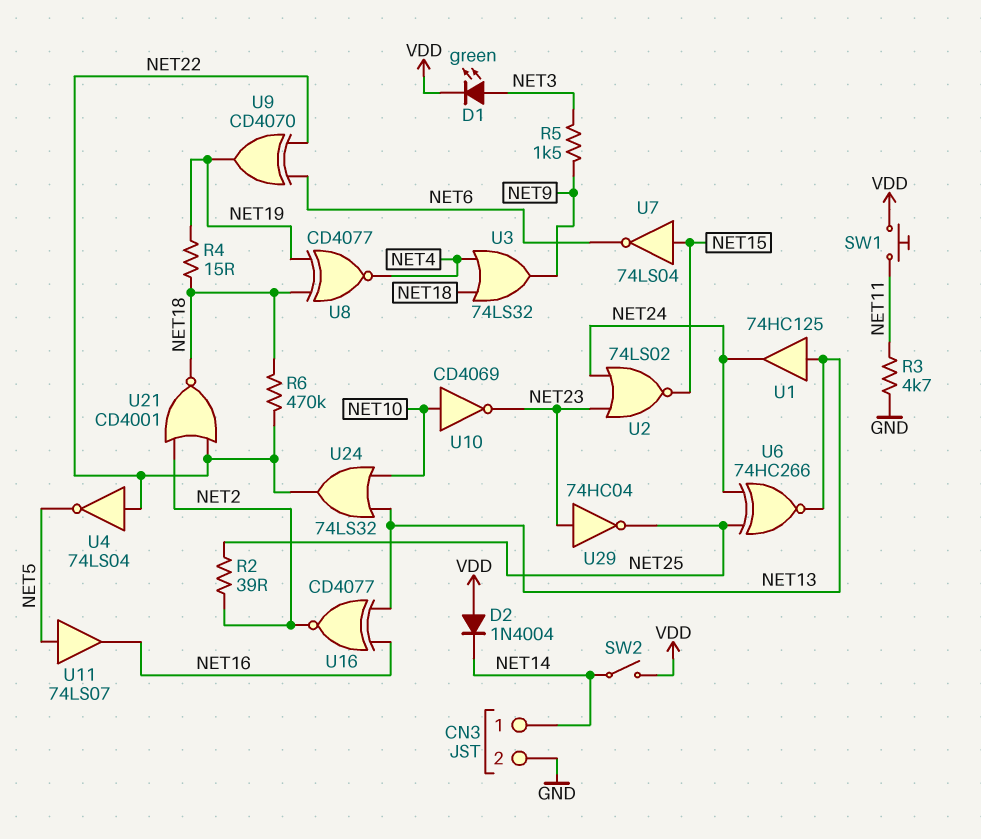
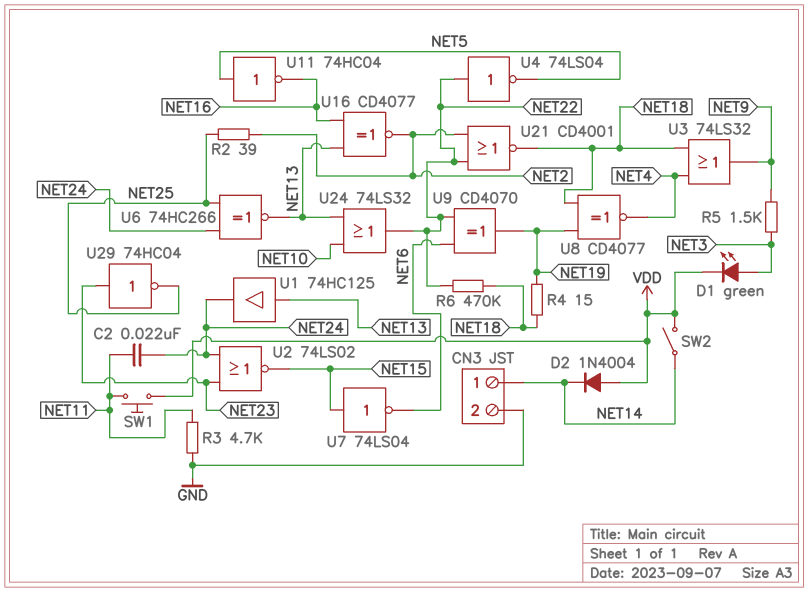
C2: none -> 22nF (NET11, NET24)
U10: NOT CD4069 (in NET10, out NET23) -> none
U11: buffer 74LS07 (in NET5, out NET16) -> NOT 74HC04 (in NET5, out NET16)

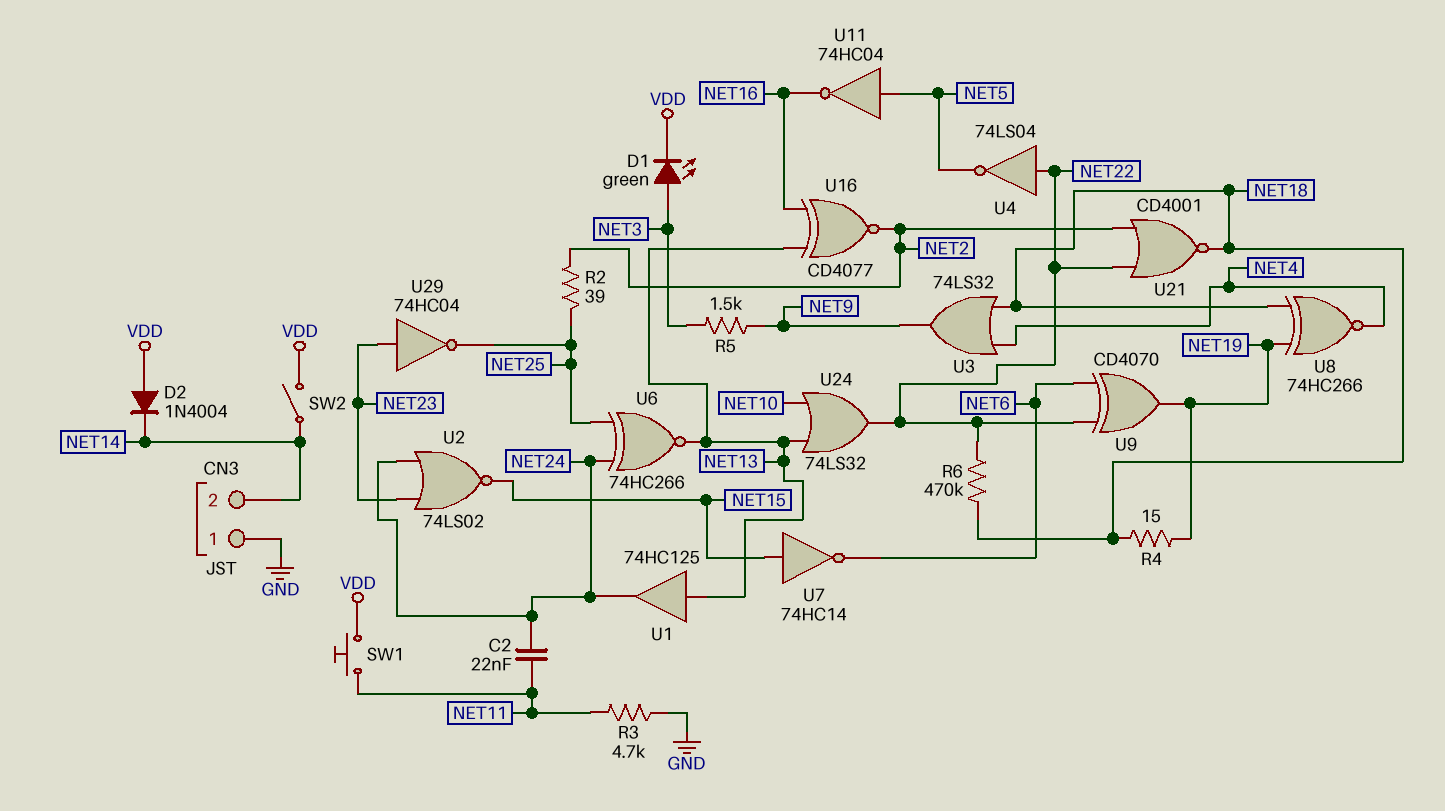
CN3 pin 1: NET14 -> GND
CN3 pin 2: GND -> NET14
U7: NOT 74LS04 (in NET15, out NET6) -> NOT 74HC14 (in NET15, out NET6)
U8: XNOR CD4077 (in NET18, in NET19, out NET4) -> XNOR 74HC266 (in NET18, in NET19, out NET4)

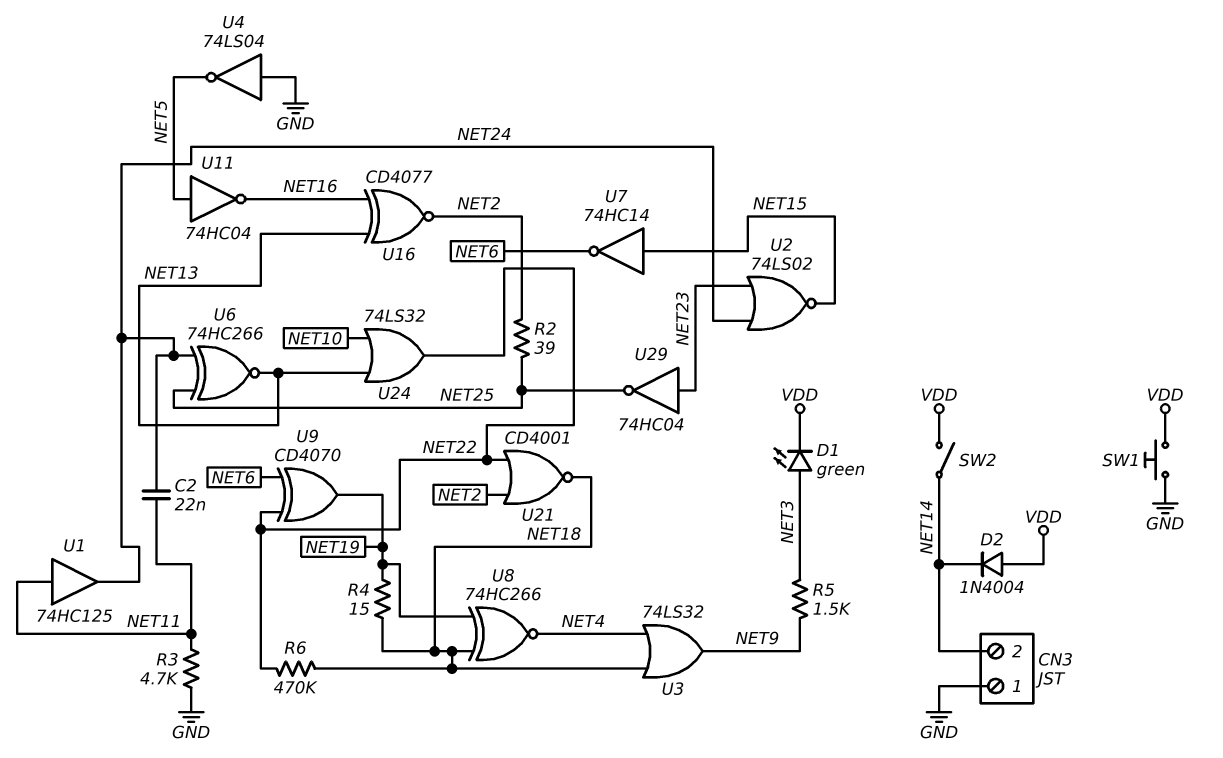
SW1: button (NET11, VDD) -> button (GND, VDD)
U1: buffer 74HC125 (in NET13, out NET24) -> buffer 74HC125 (in NET11, out NET24)
U4: NOT 74LS04 (in NET22, out NET5) -> NOT 74LS04 (in GND, out NET5)

